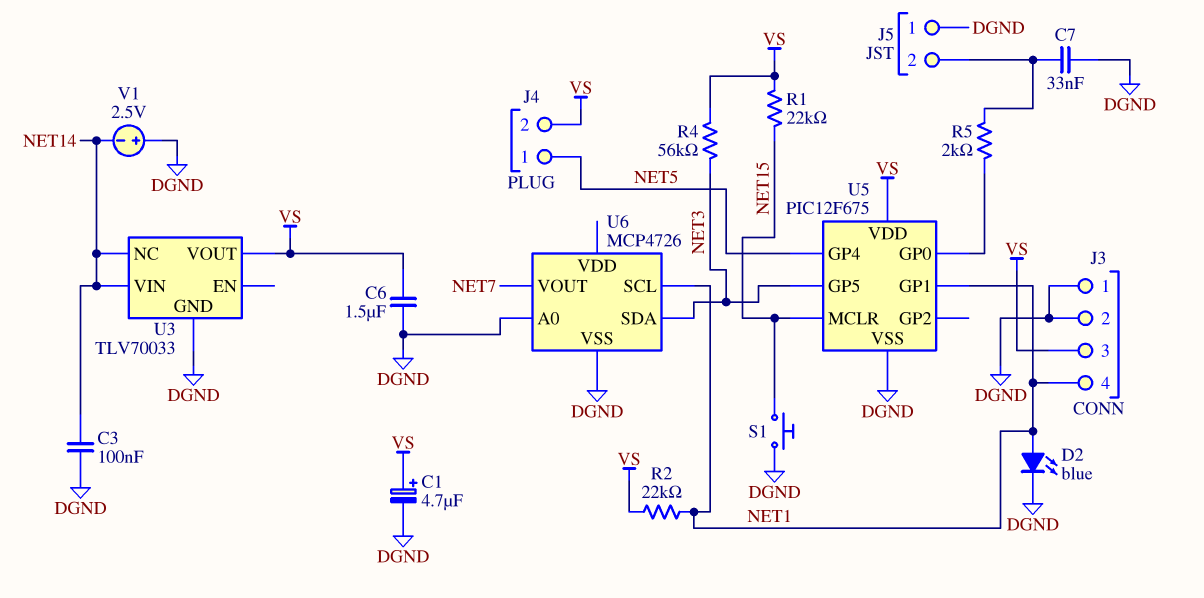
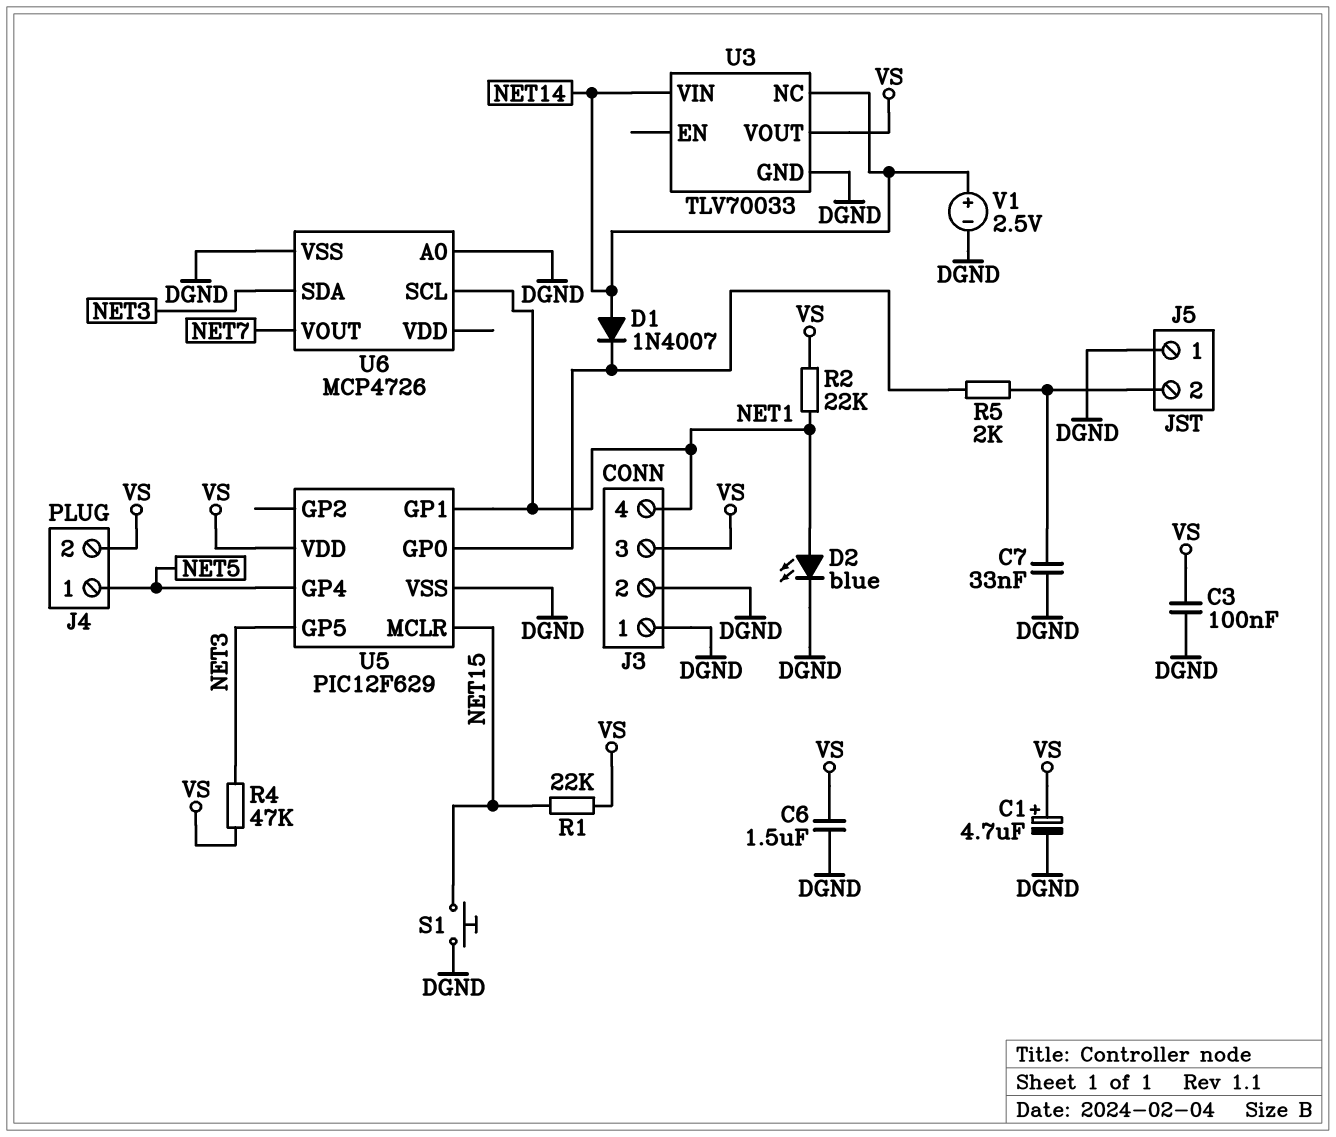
C3: 100nF (DGND, NET14) -> 100nF (DGND, VS)
D1: none -> diode 1N4007 (A NET14, K U5/GP0)
R4: 56k (NET3, VS) -> 47k (NET3, VS)
U5: PIC12F675 -> PIC12F629
V1: 2.5V (plus DGND, minus NET14) -> 2.5V (plus NET14, minus DGND)

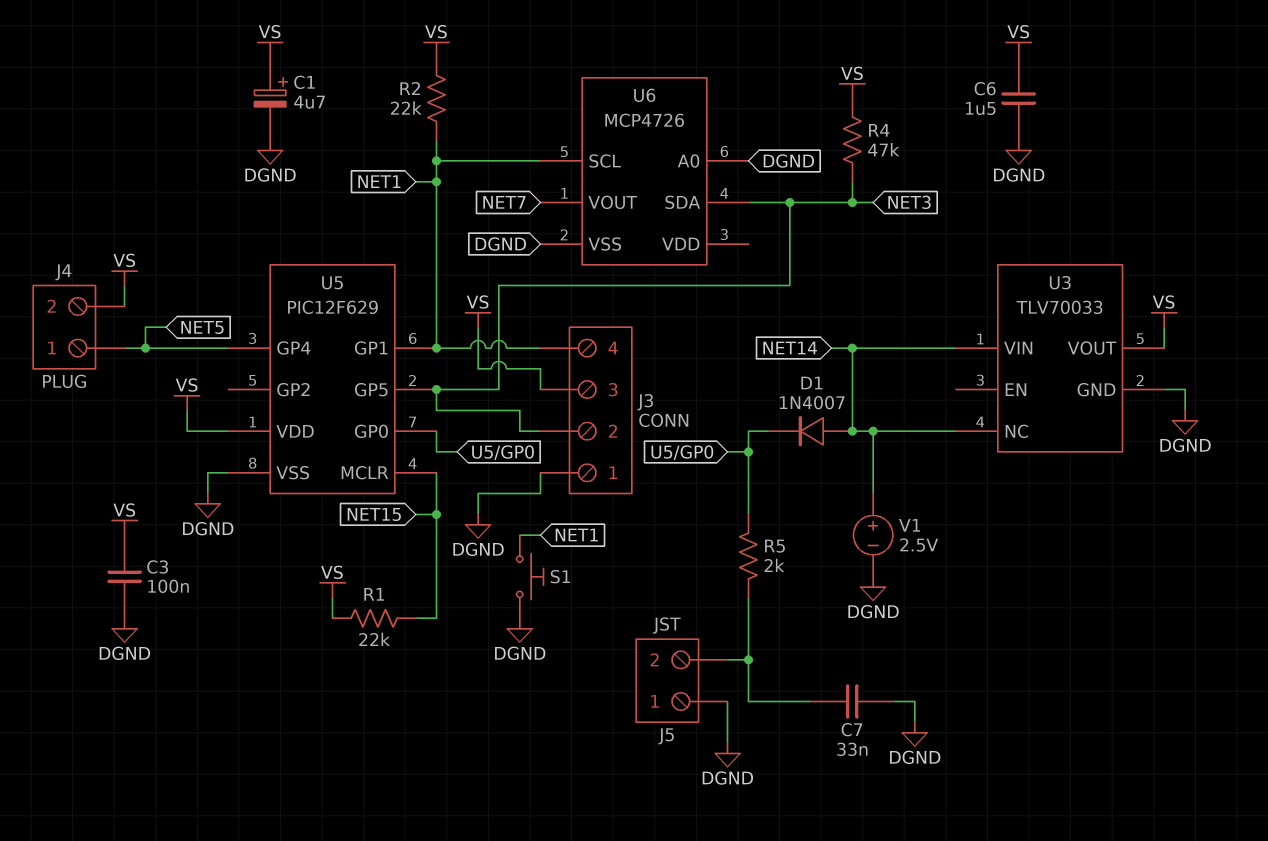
D2: LED blue (A NET1, K DGND) -> none
J3 pin 2: DGND -> NET3
S1: button (DGND, NET15) -> button (DGND, NET1)

